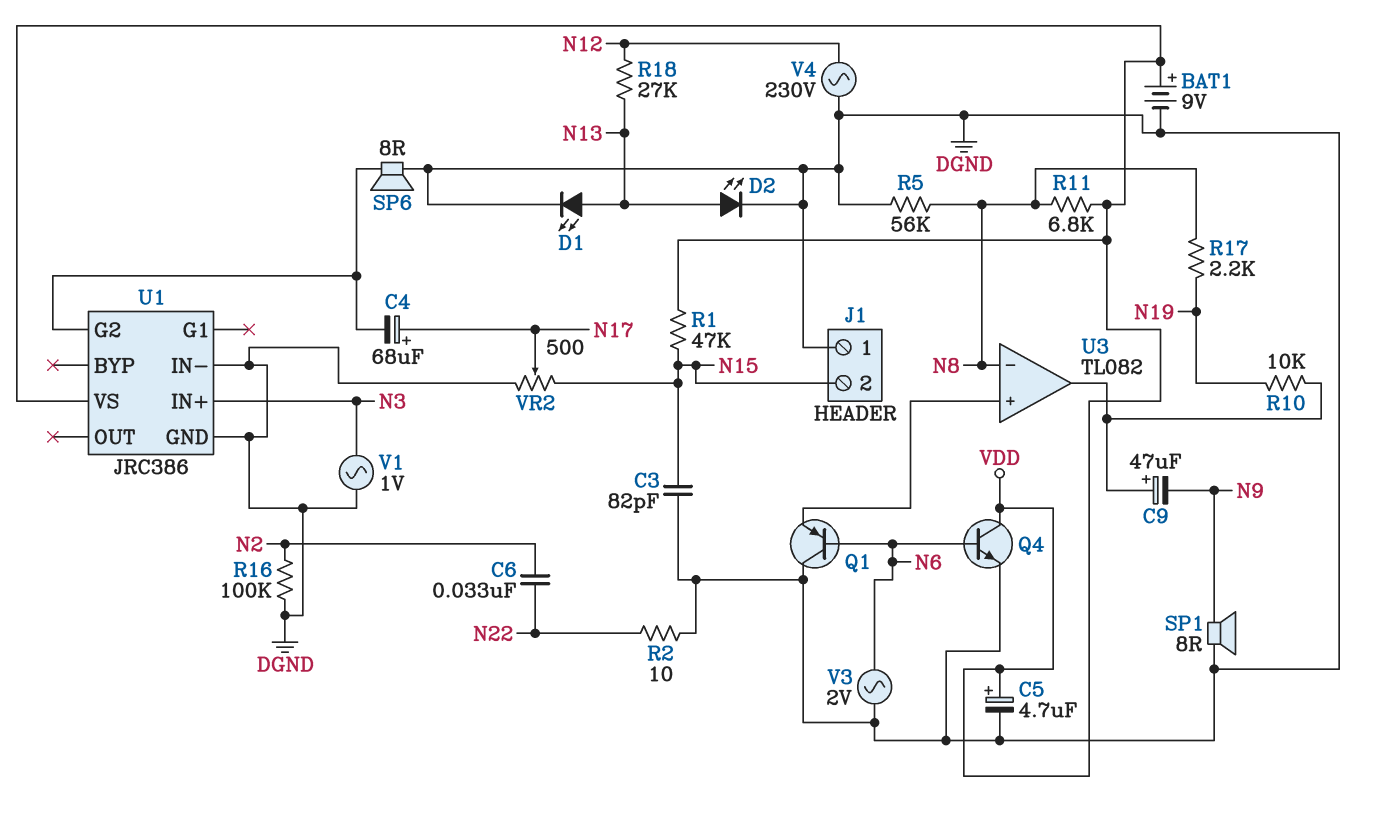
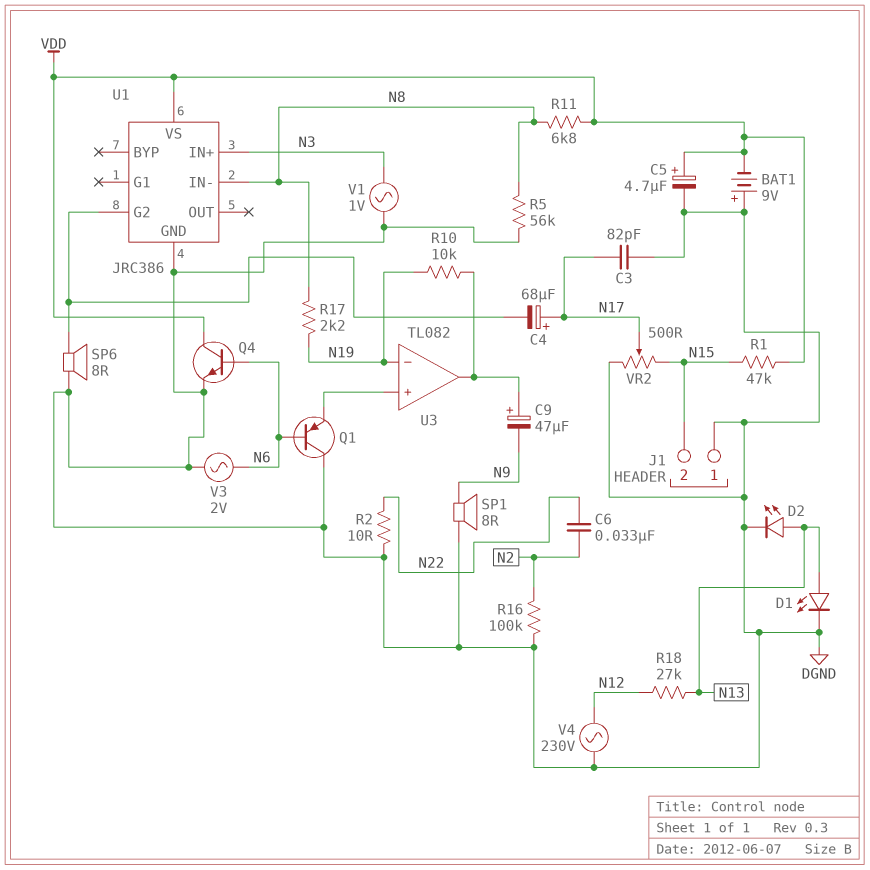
BAT1: 9V (plus VDD, minus DGND) -> 9V (plus DGND, minus VDD)
C3: 82pF (DGND, N15) -> 82pF (DGND, N17)
U1 pin IN-: DGND -> N8
U3 pin in-: N8 -> N19

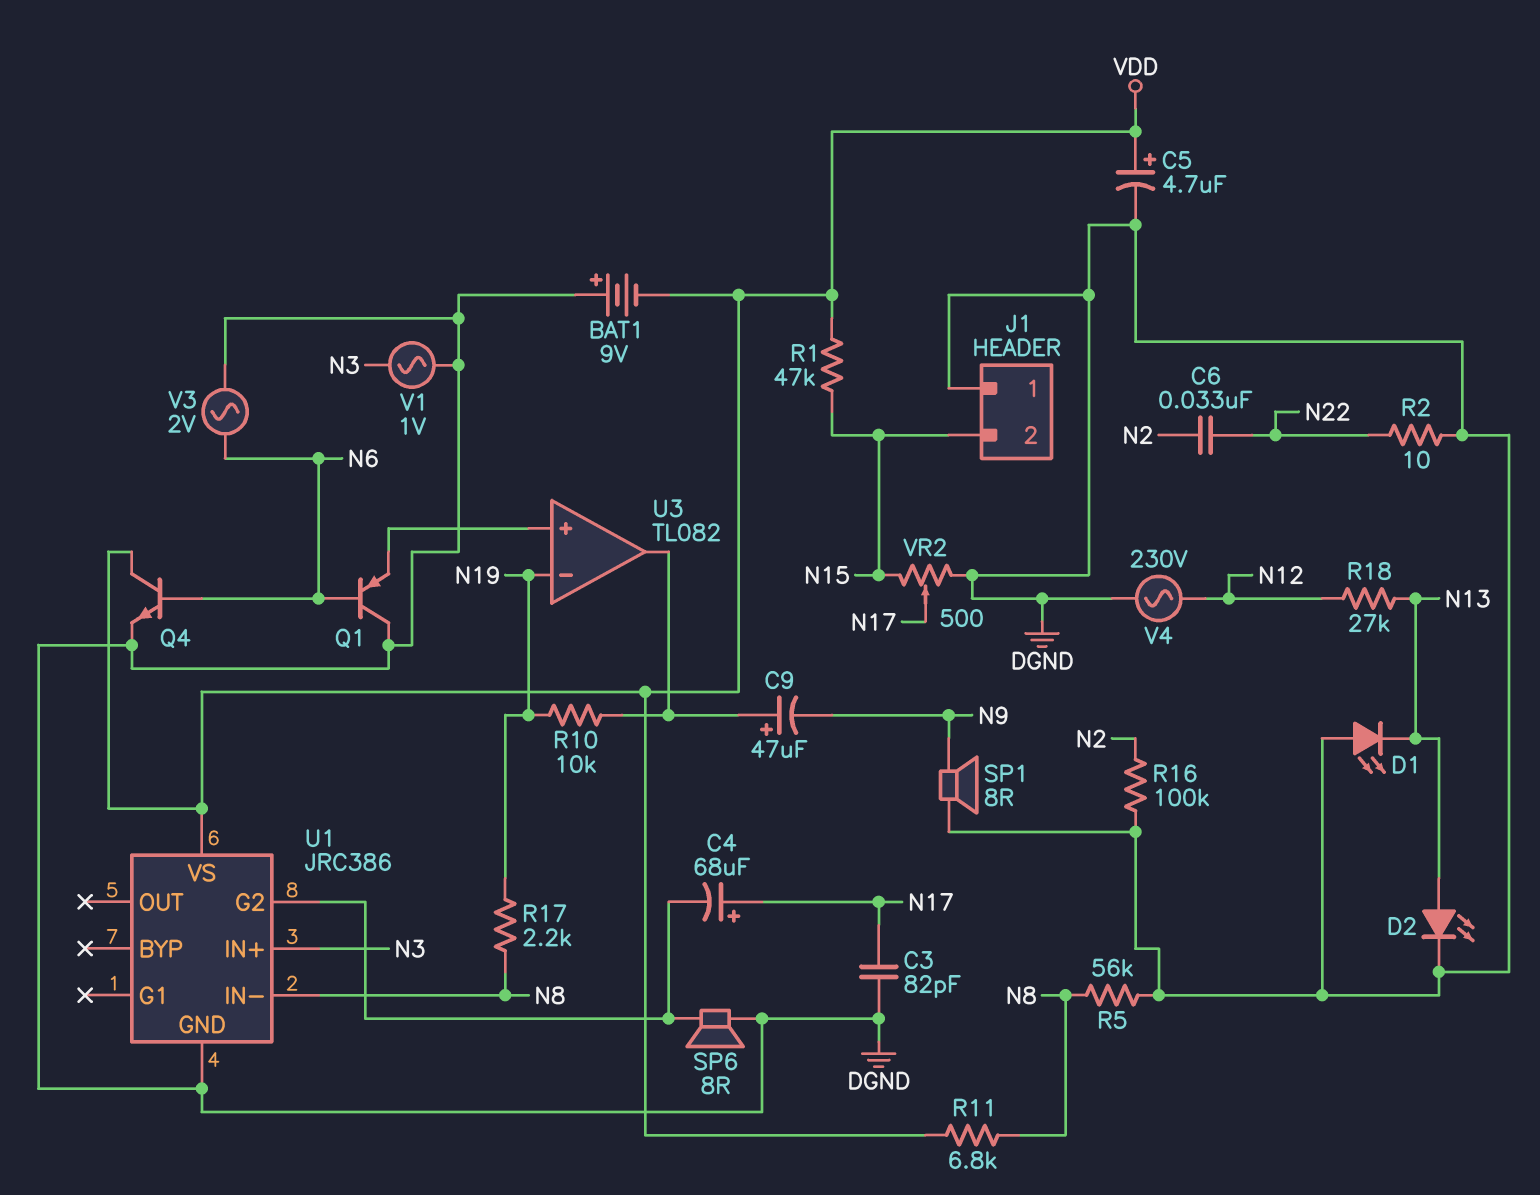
D1: LED (A N13, K DGND) -> LED (A DGND, K N13)

